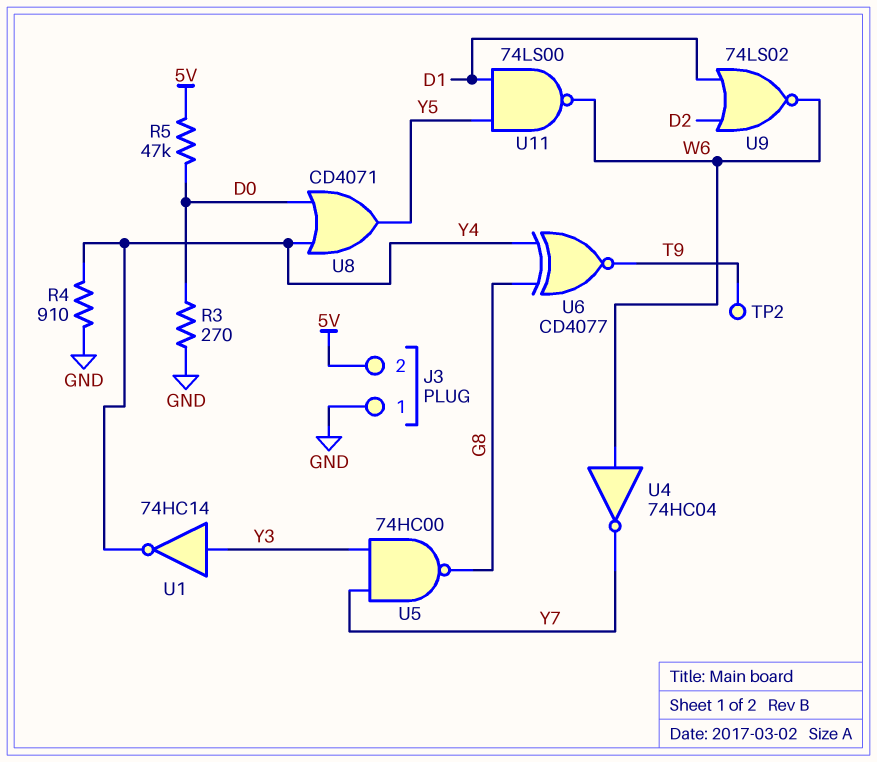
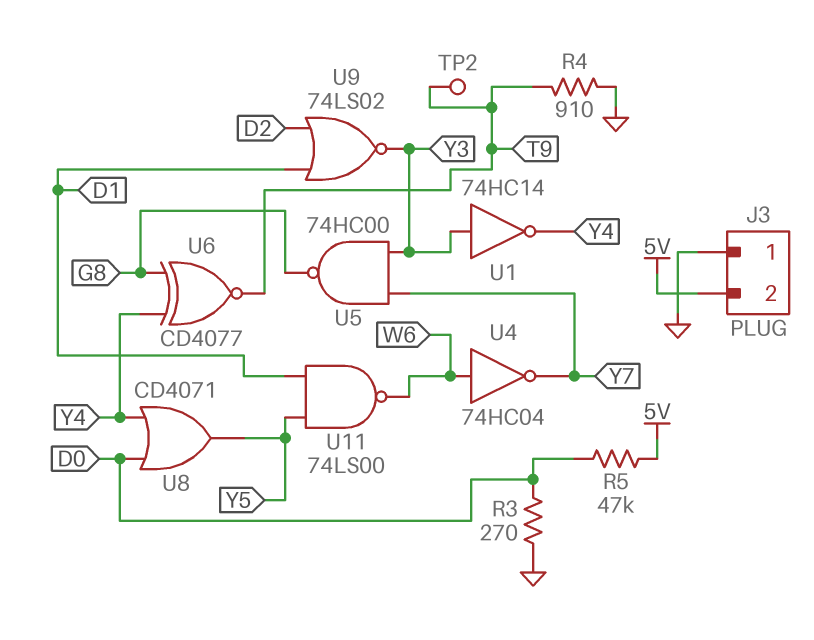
R4: 910 (GND, Y4) -> 910 (GND, T9)
U9: NOR 74LS02 (in D1, in D2, out W6) -> NOR 74LS02 (in D1, in D2, out Y3)

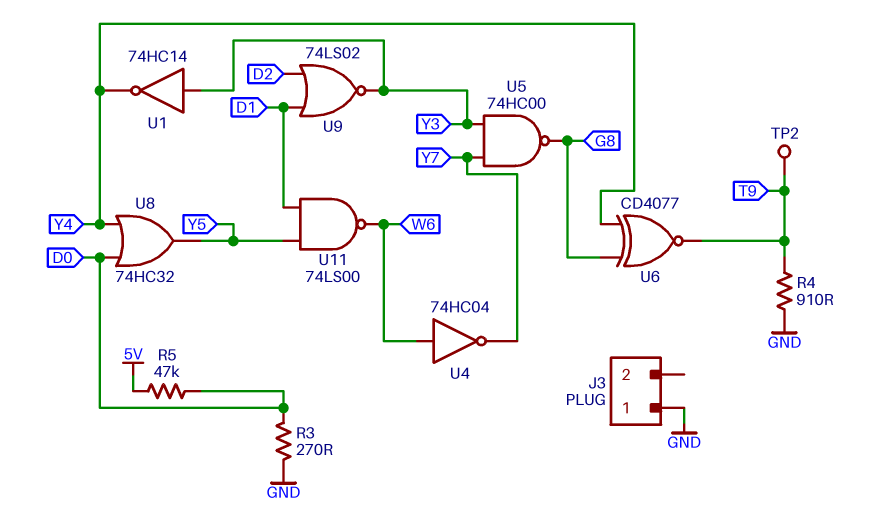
J3 pin 2: 5V -> none
U8: OR CD4071 (in D0, in Y4, out Y5) -> OR 74HC32 (in D0, in Y4, out Y5)

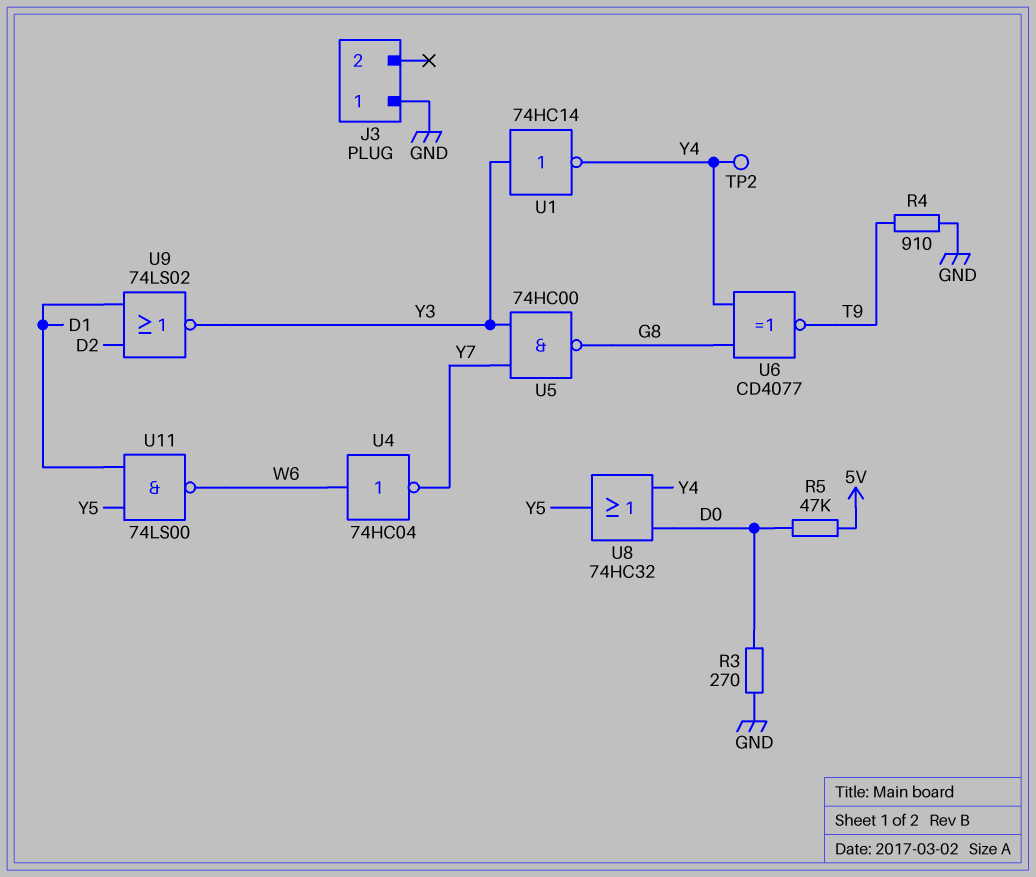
TP2: test point (T9) -> test point (Y4)

